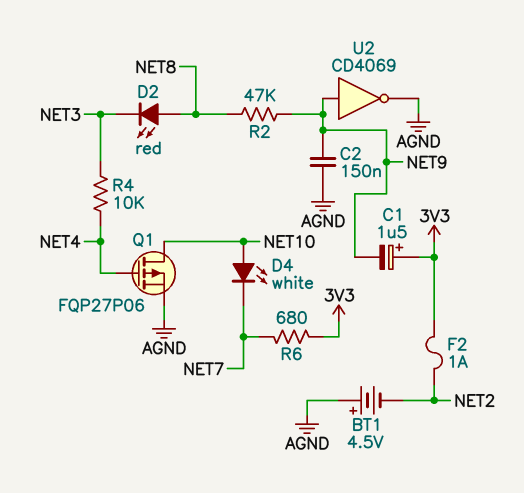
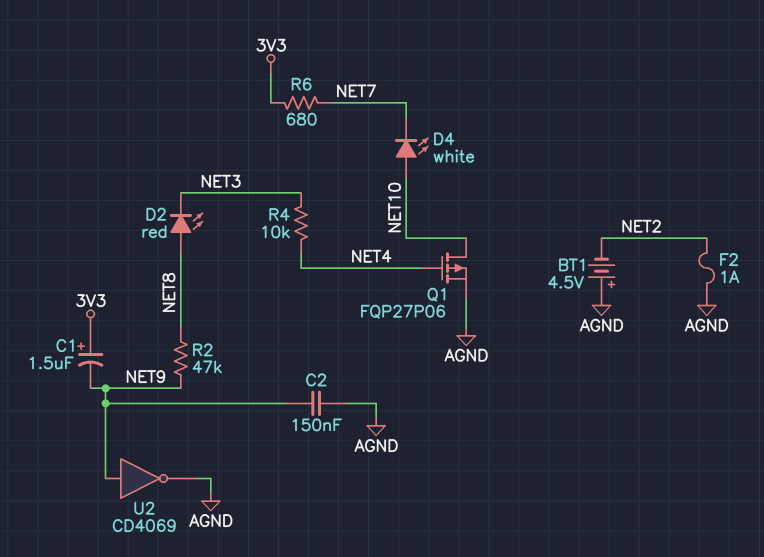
F2: 1A (3V3, NET2) -> 1A (AGND, NET2)

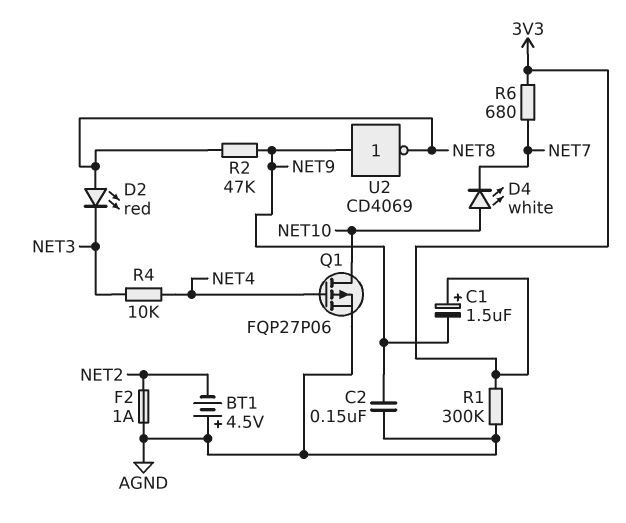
R1: none -> 300k (3V3, AGND)
U2: NOT CD4069 (in NET9, out AGND) -> NOT CD4069 (in NET9, out NET8)

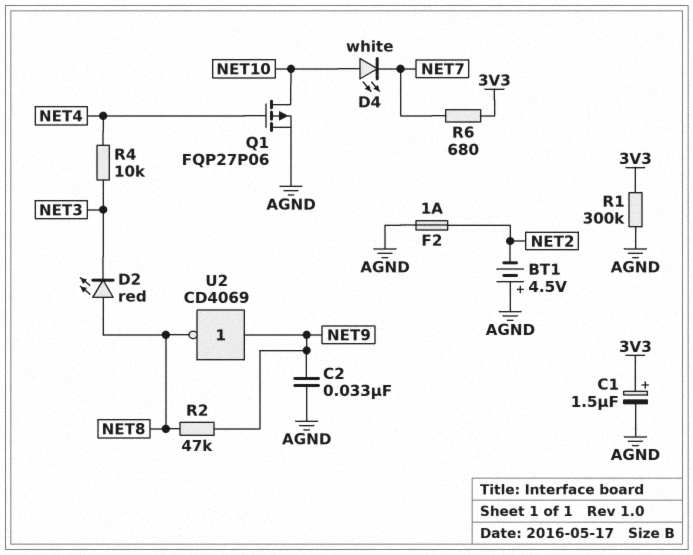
C1: 1.5uF (plus 3V3, minus NET9) -> 1.5uF (plus 3V3, minus AGND)
C2: 150nF (AGND, NET9) -> 33nF (AGND, NET9)

